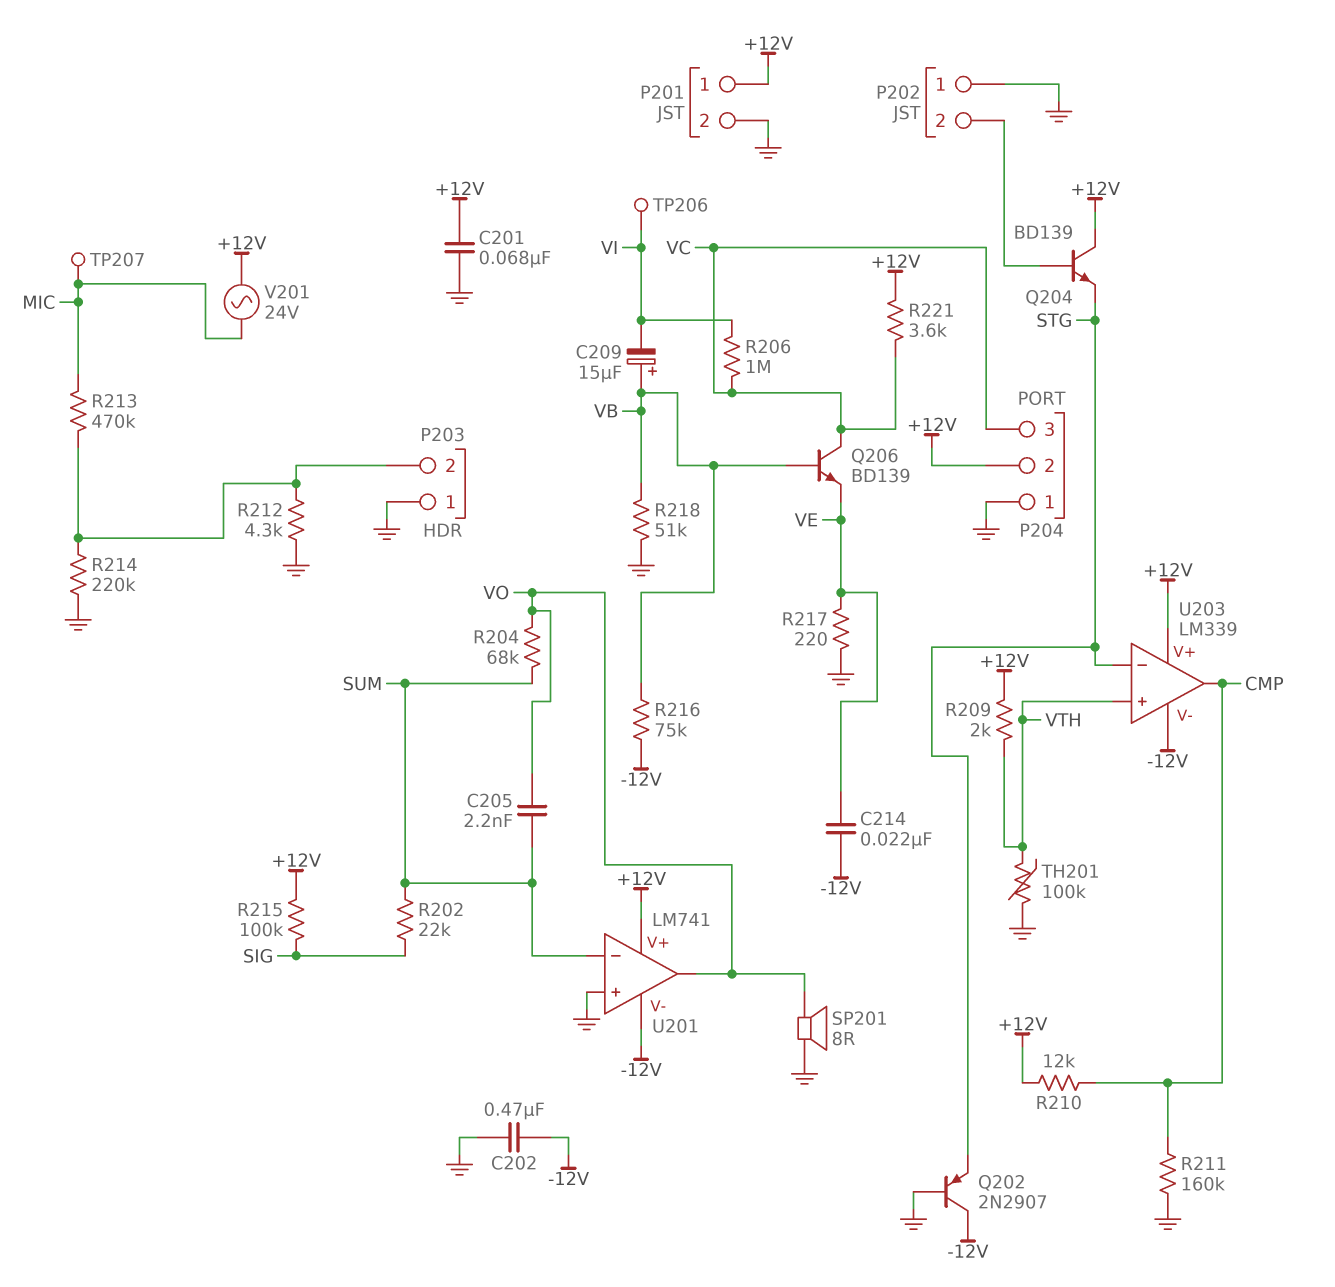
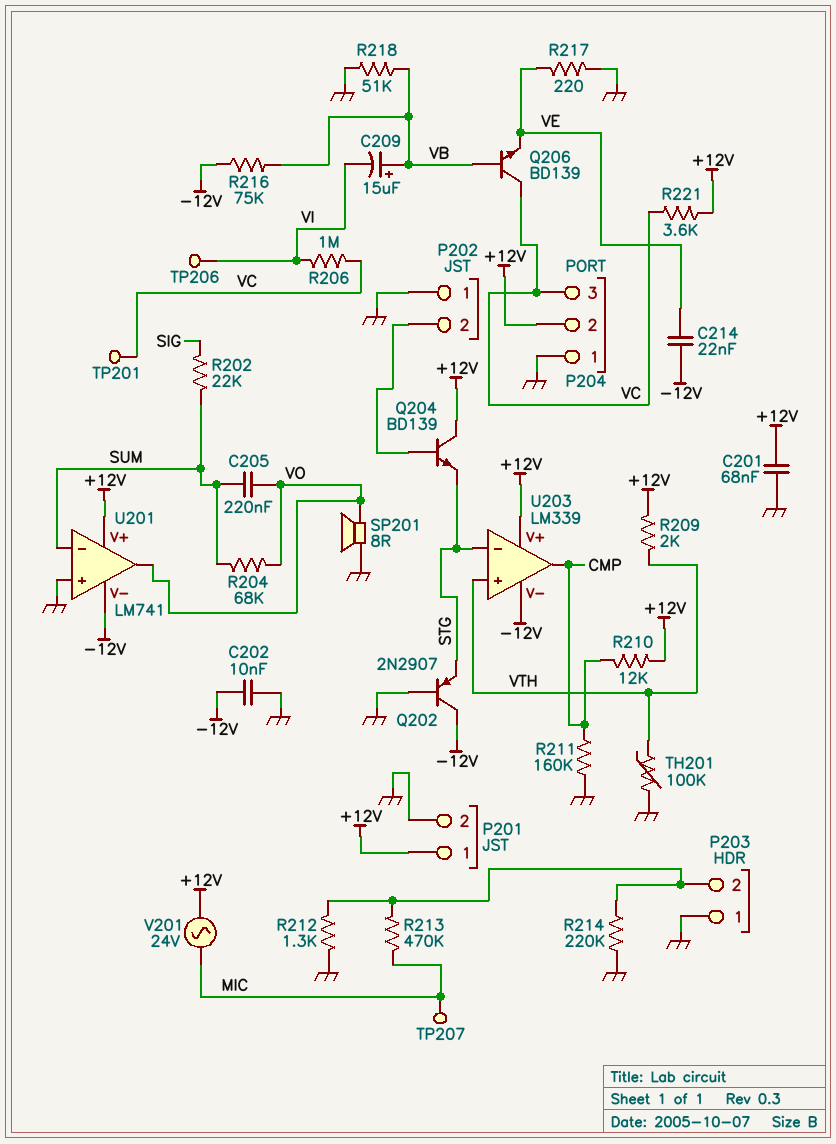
C202: 470nF (-12V, GND) -> 10nF (-12V, GND)
C205: 2.2nF (SUM, VO) -> 220nF (SUM, VO)
R212: 4.3k (GND, P203/2) -> 1.3k (GND, P203/2)
R215: 100k (+12V, SIG) -> none
TP201: none -> test point (VC)

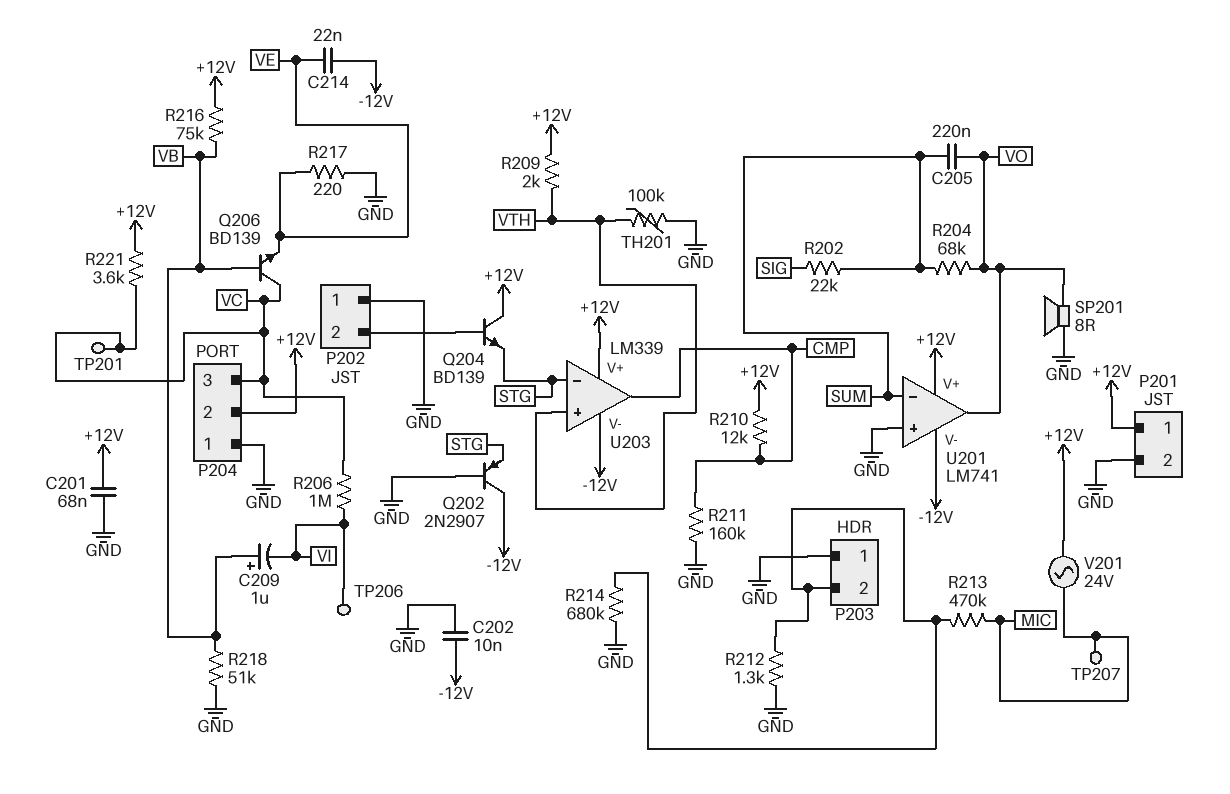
C209: 15uF (plus VB, minus VI) -> 1uF (plus VB, minus VI)
R214: 220k (GND, P203/2) -> 680k (GND, P203/2)
R216: 75k (-12V, VB) -> 75k (+12V, VB)

